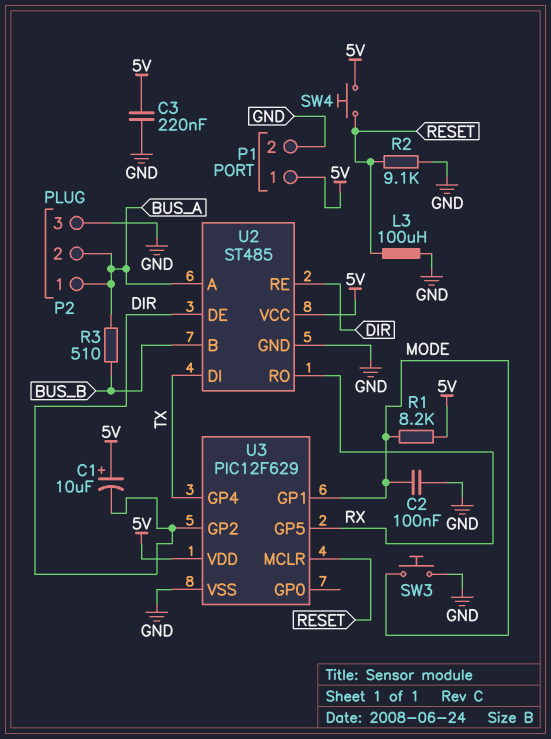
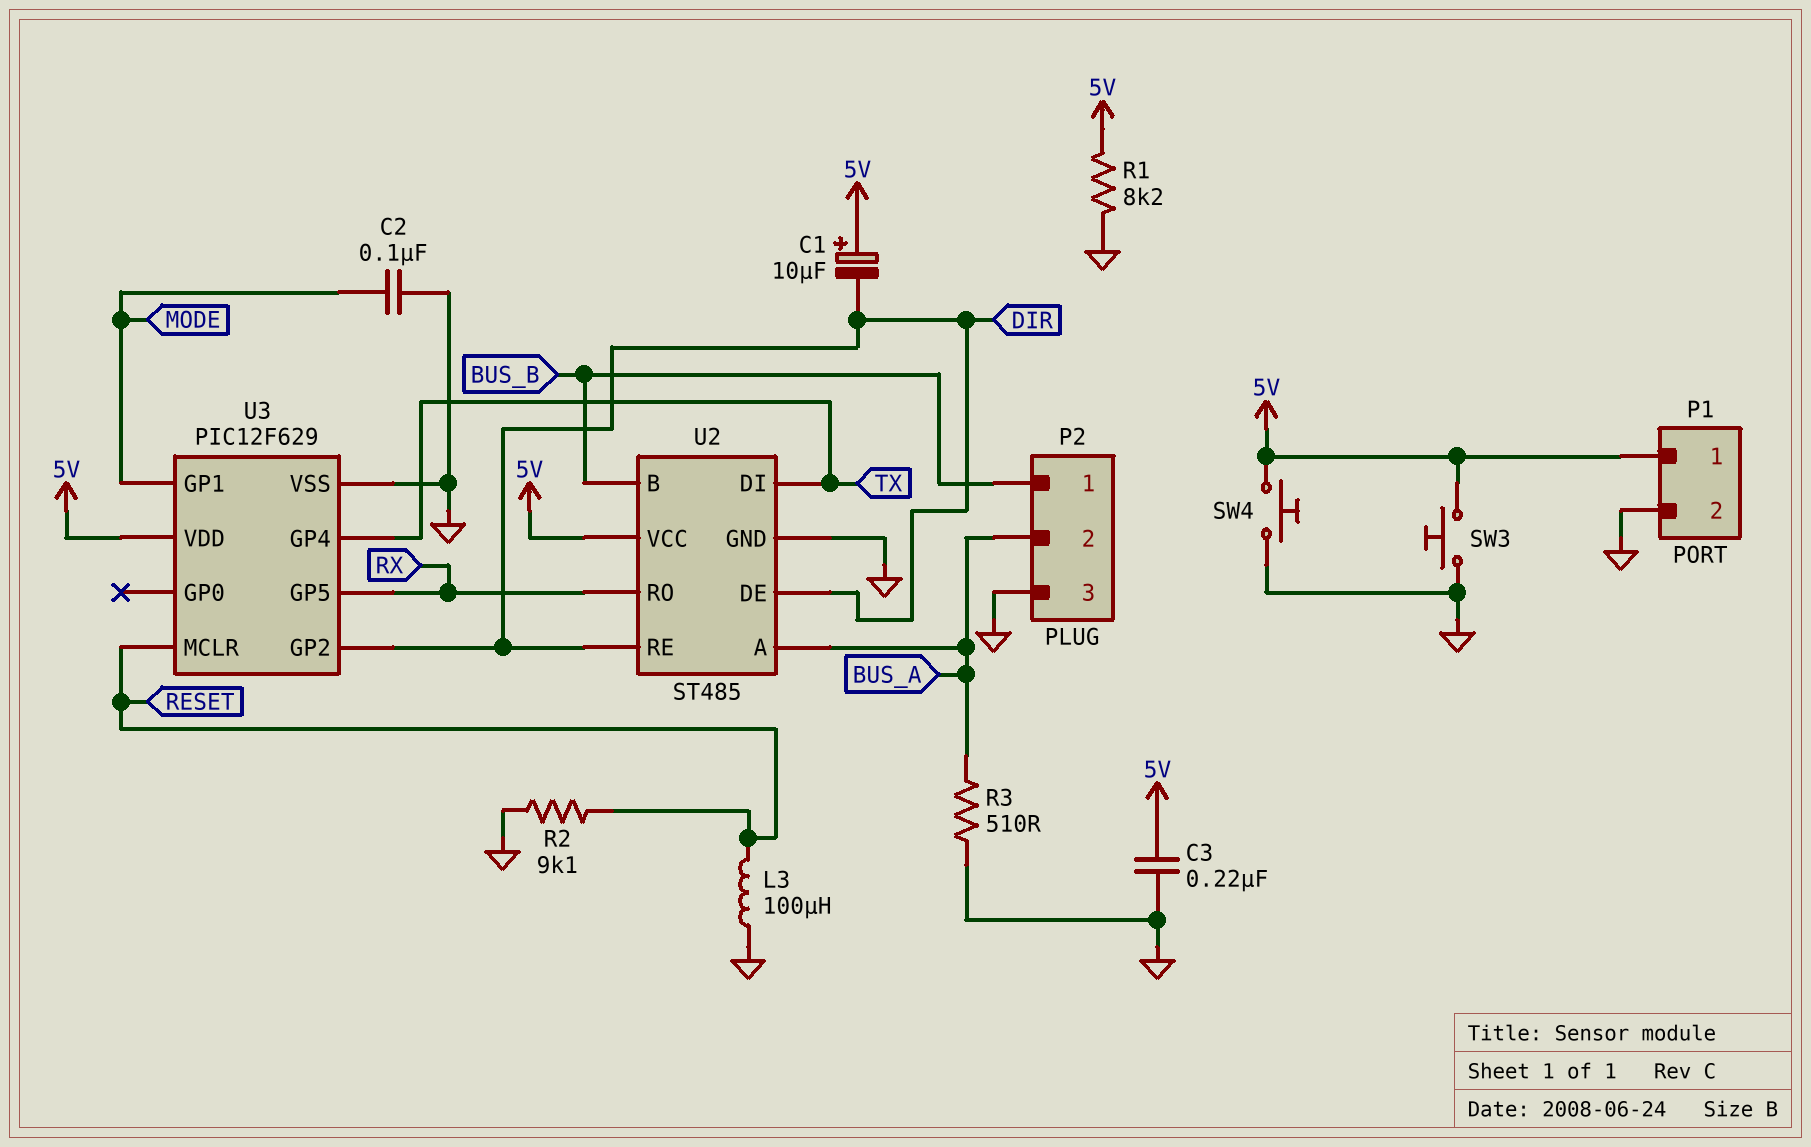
P2 pin 1: BUS_A -> BUS_B
R1: 8.2k (5V, MODE) -> 8.2k (5V, GND)
R3: 510 (BUS_A, BUS_B) -> 510 (BUS_A, GND)
SW3: button (GND, MODE) -> button (5V, GND)
SW4: button (5V, RESET) -> button (5V, GND)

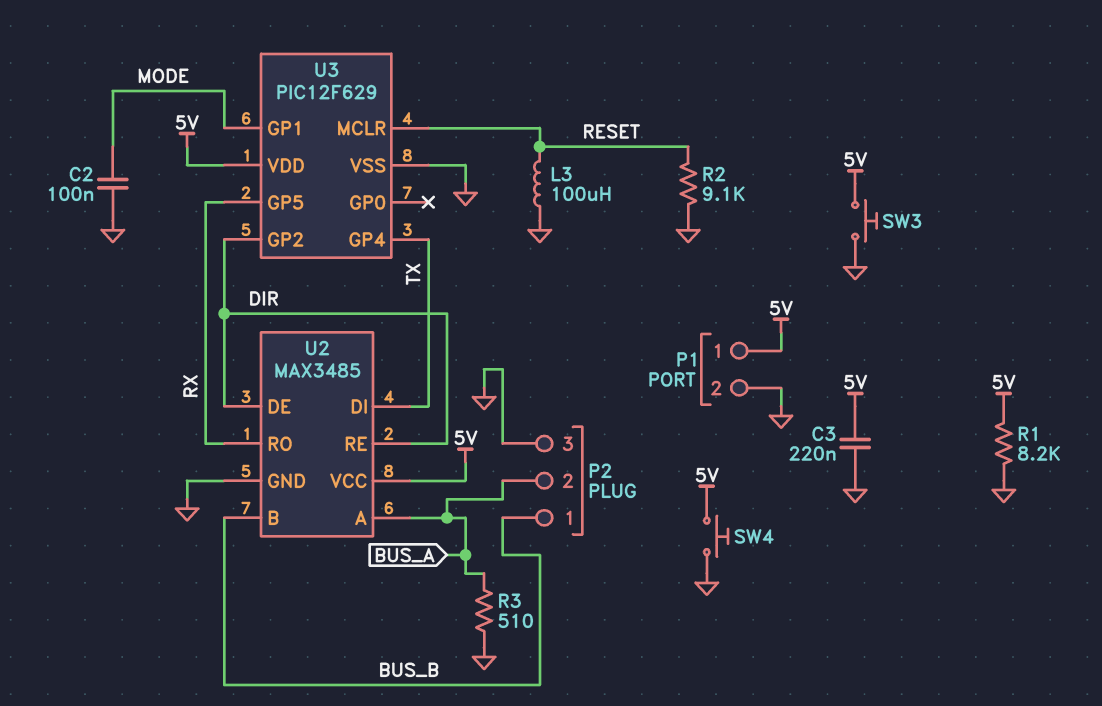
C1: 10uF (plus 5V, minus DIR) -> none
U2: ST485 -> MAX3485

